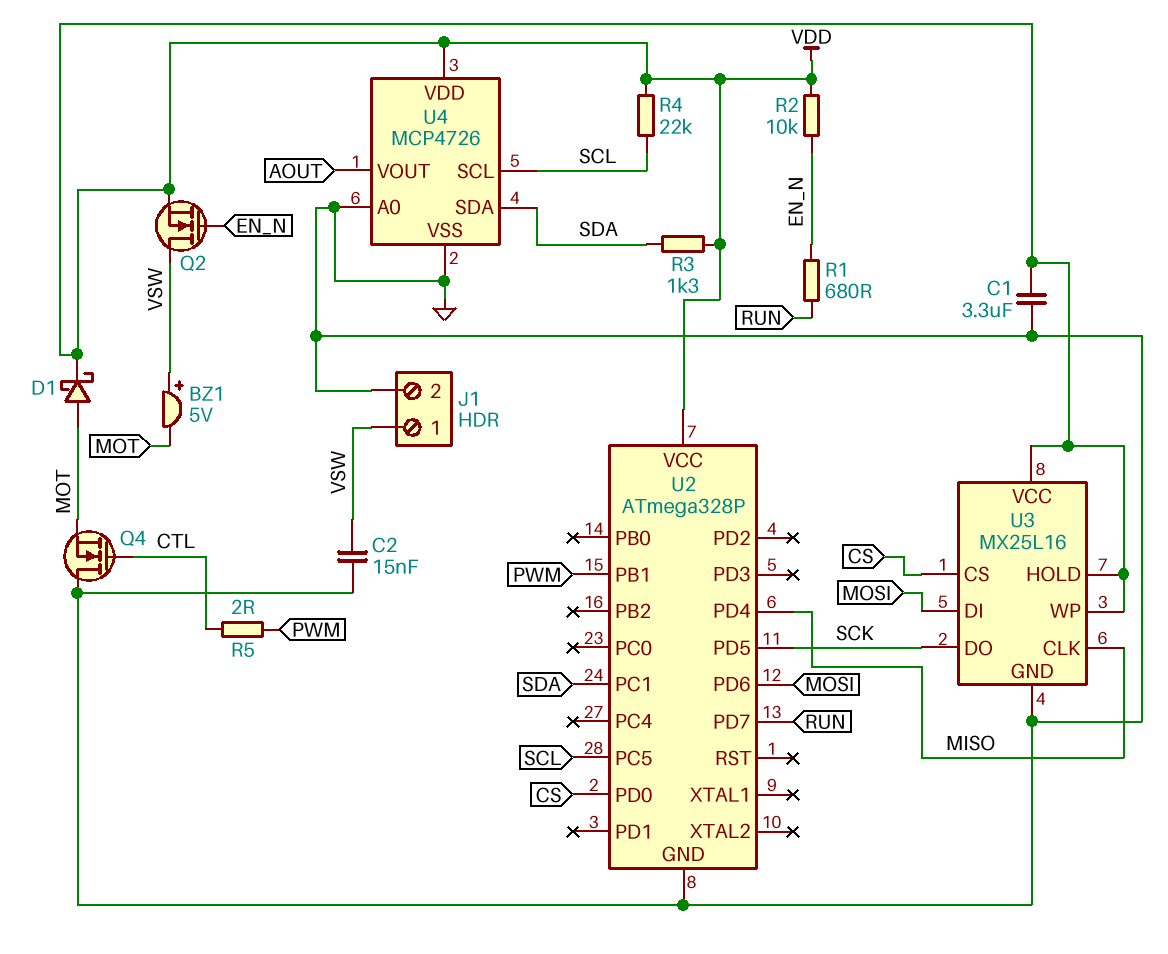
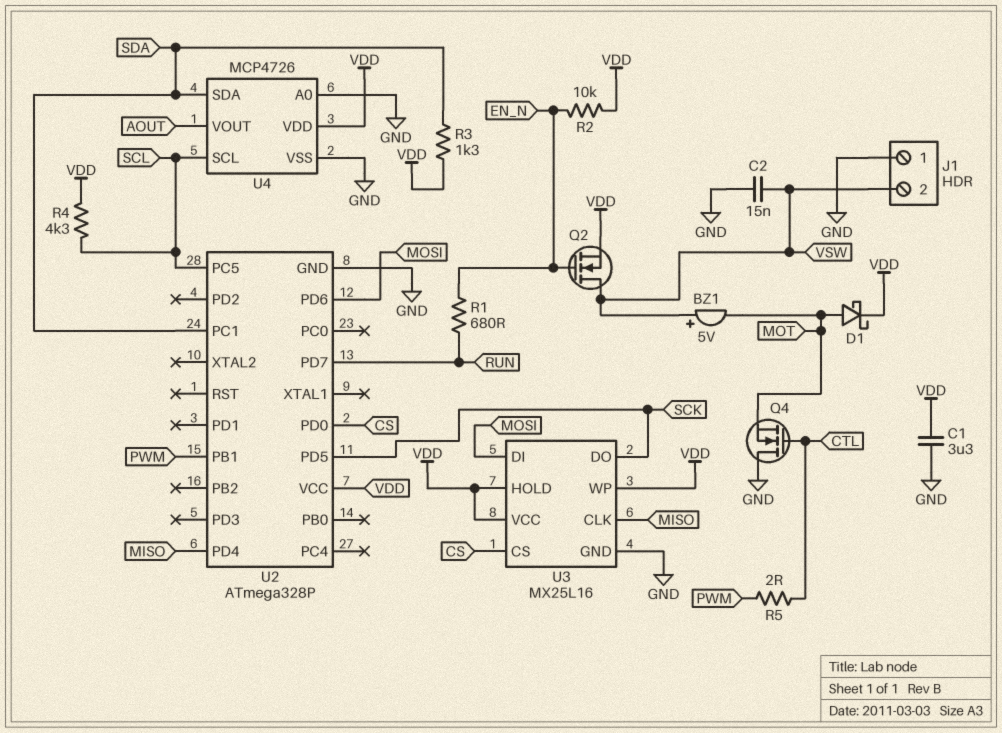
J1 pin 1: VSW -> GND
J1 pin 2: GND -> VSW
R4: 22k (SCL, VDD) -> 4.3k (SCL, VDD)

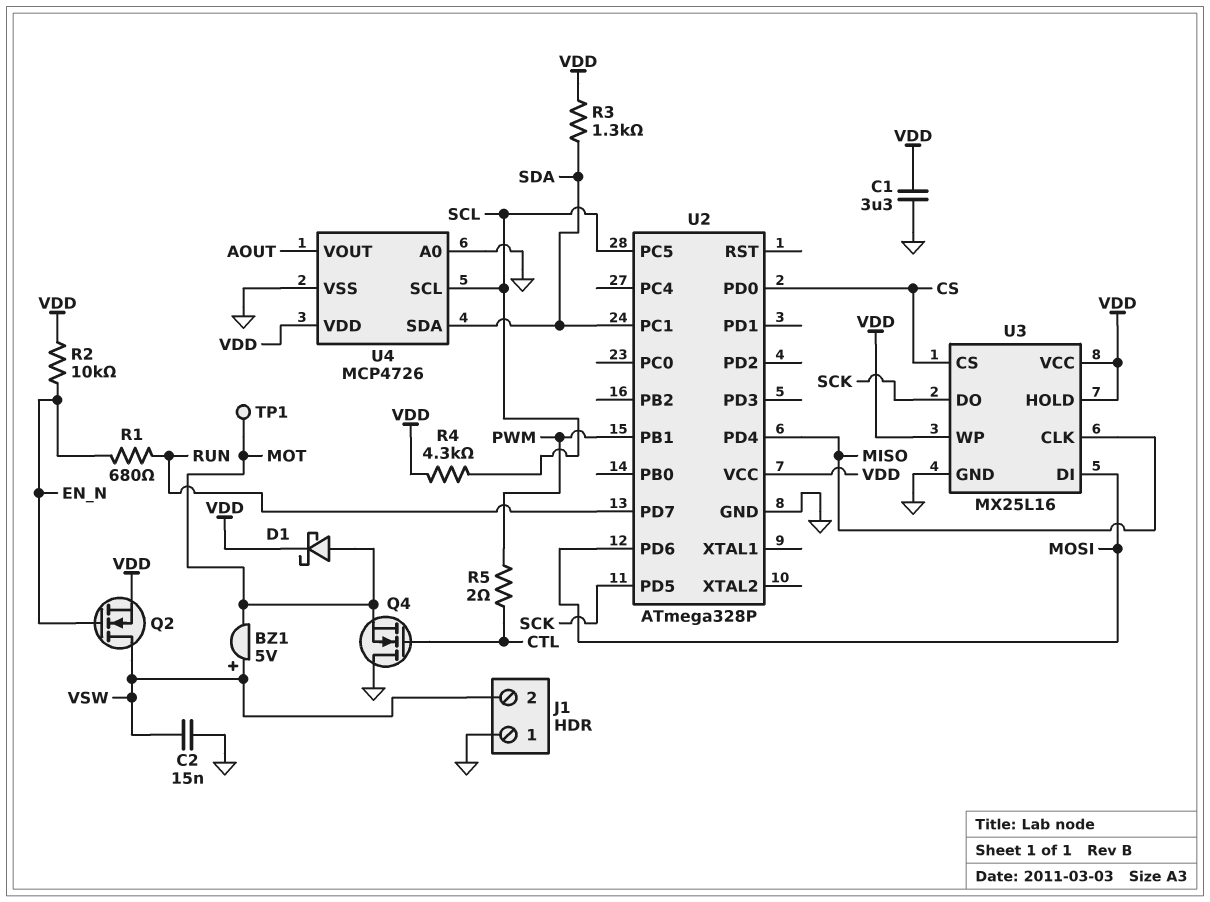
TP1: none -> test point (MOT)

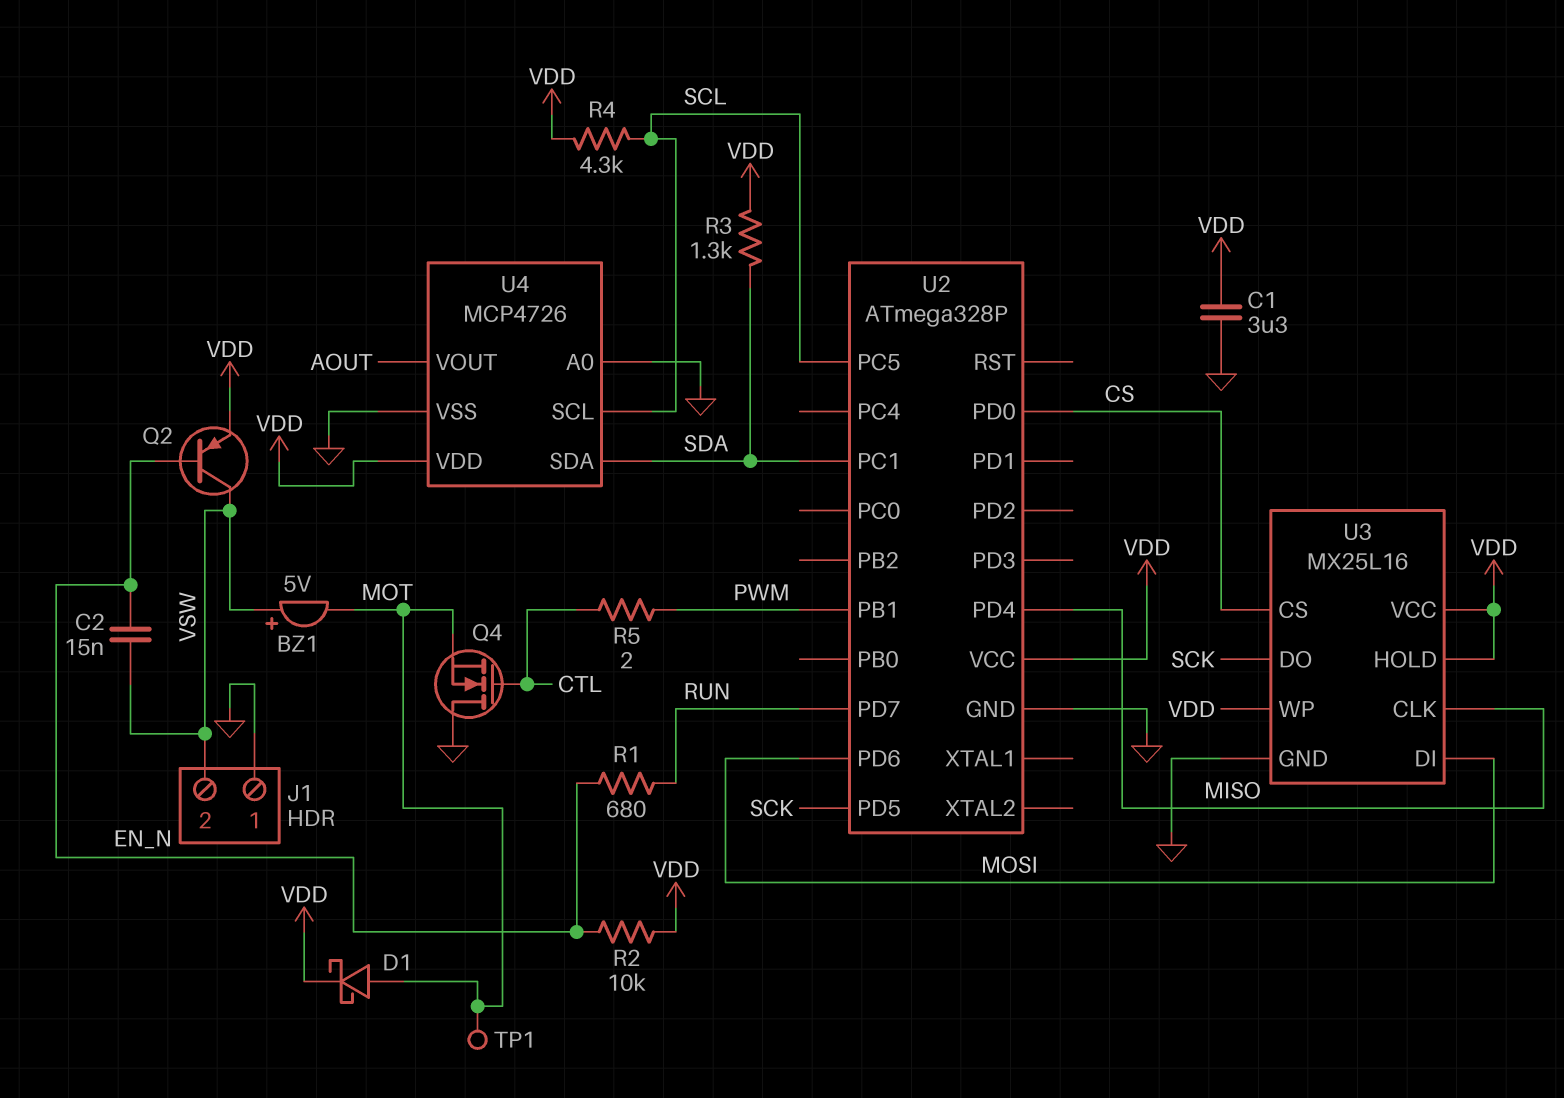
C2: 15nF (GND, VSW) -> 15nF (EN_N, VSW)
Q2: NMOS (G EN_N, D VSW, S VDD) -> PNP (B EN_N, C VSW, E VDD)

